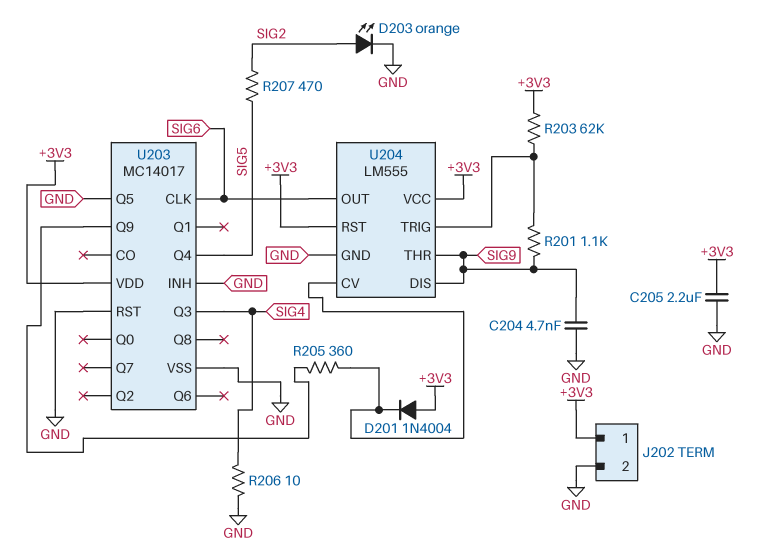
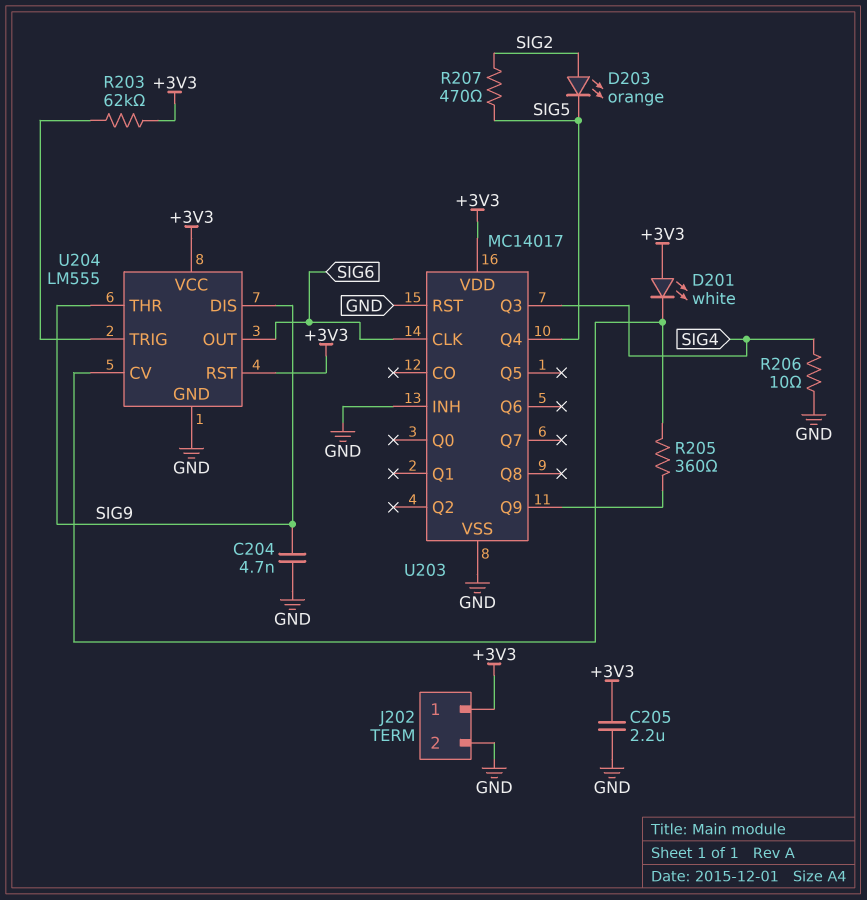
D201: diode 1N4004 (A +3V3, K U204/CV) -> LED white (A +3V3, K U204/CV)
D203: LED orange (A SIG2, K GND) -> LED orange (A SIG2, K SIG5)
R201: 1.1k (SIG9, U204/TRIG) -> none
U203 pin Q5: GND -> none

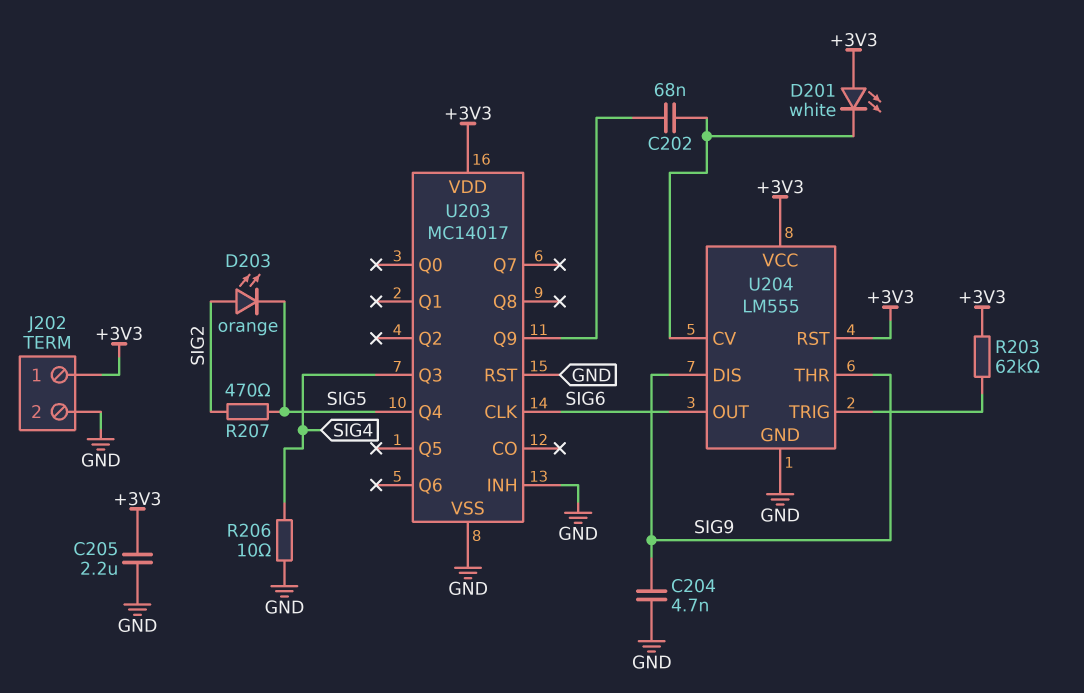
C202: none -> 68nF (U203/Q9, U204/CV)
R205: 360 (U203/Q9, U204/CV) -> none

